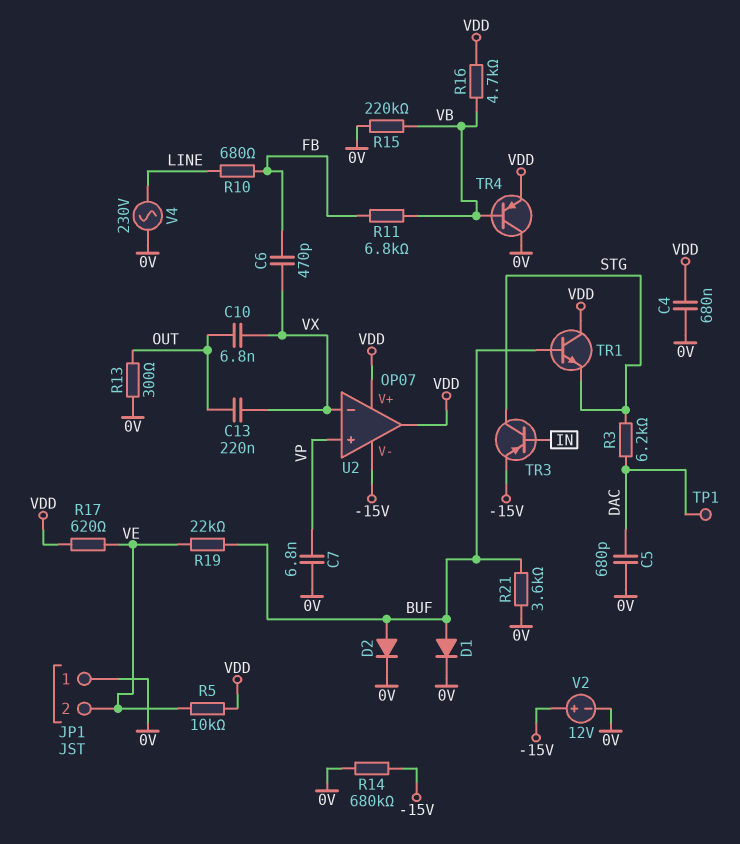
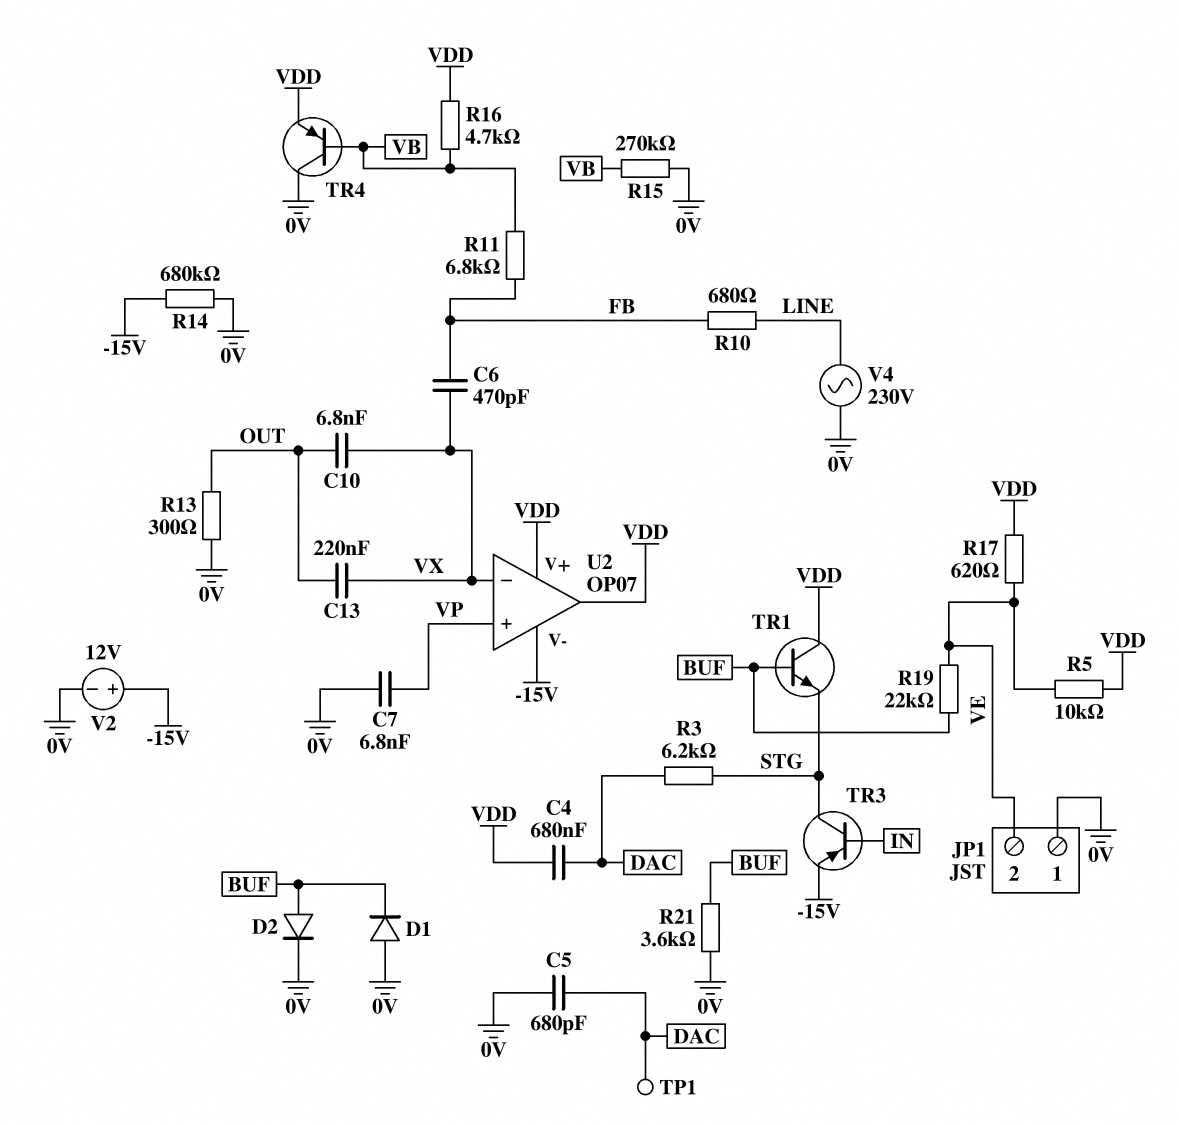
C4: 680nF (0V, VDD) -> 680nF (DAC, VDD)
D1: diode (A BUF, K 0V) -> diode (A 0V, K BUF)
R15: 220k (0V, VB) -> 270k (0V, VB)

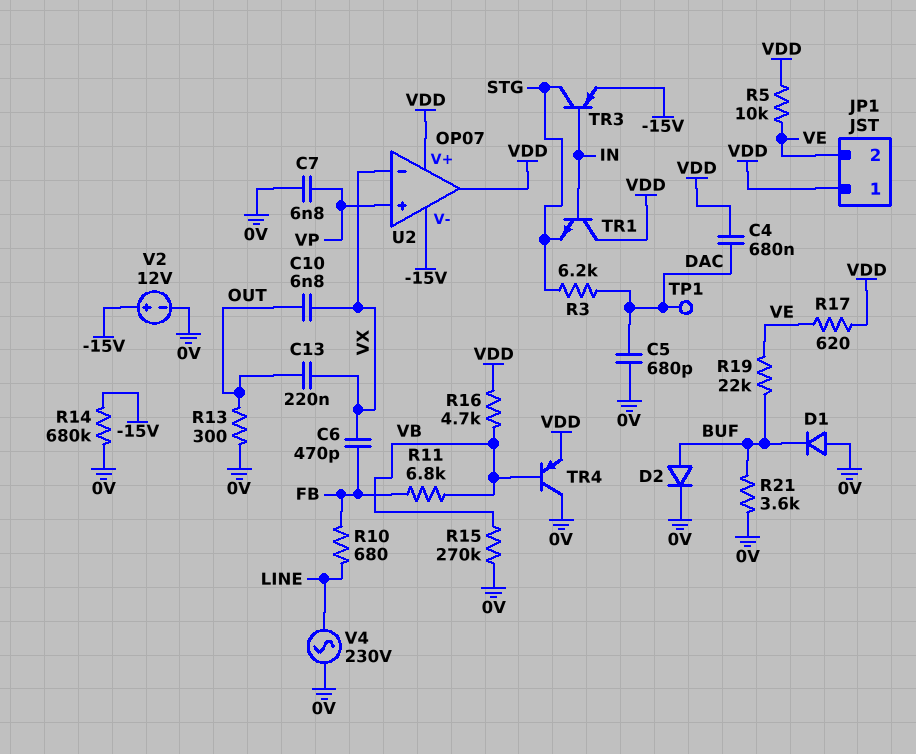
JP1 pin 1: 0V -> VDD
TR1: NPN (B BUF, C VDD, E STG) -> NPN (B IN, C VDD, E STG)

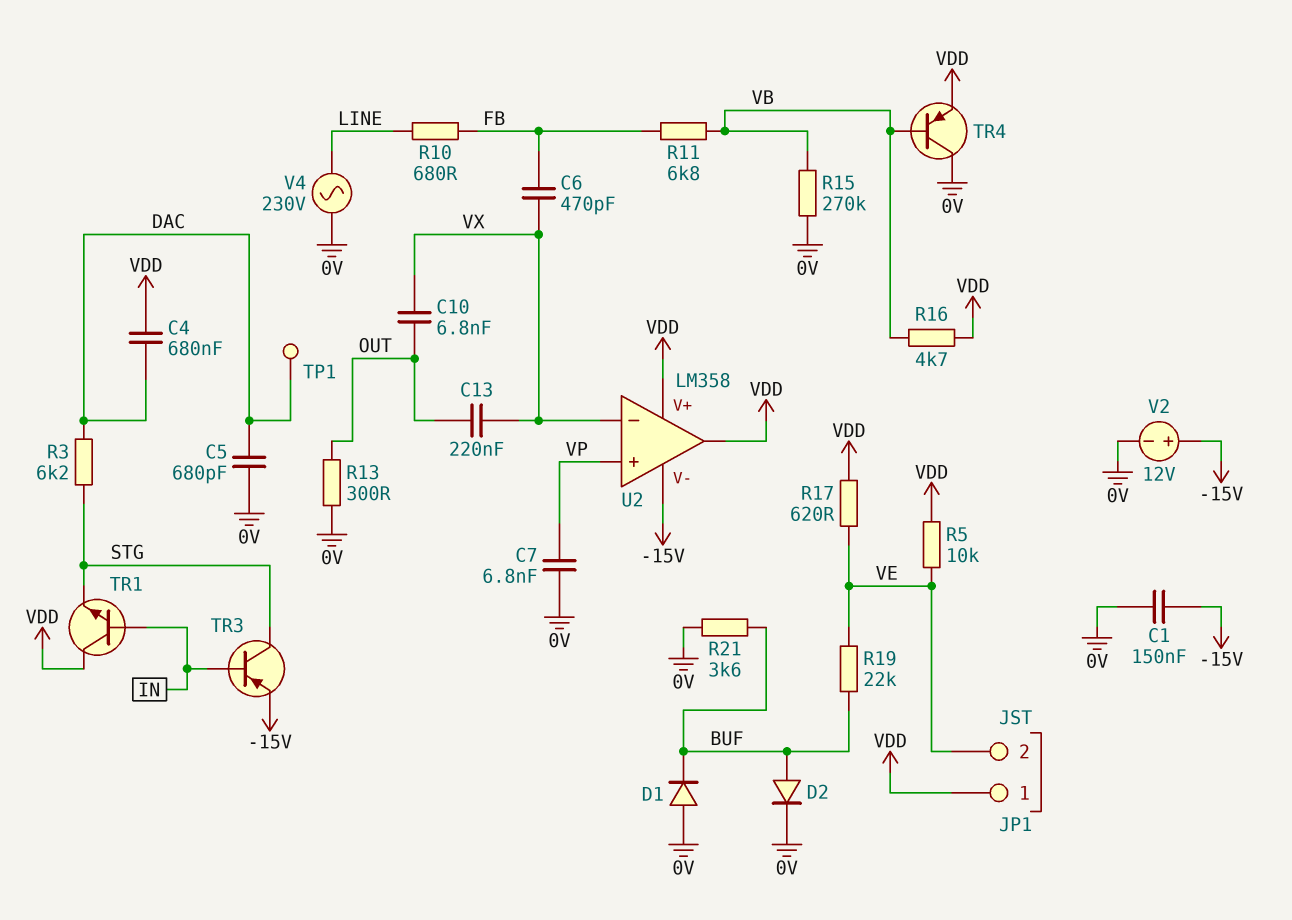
C1: none -> 150nF (-15V, 0V)
R14: 680k (-15V, 0V) -> none
U2: OP07 -> LM358

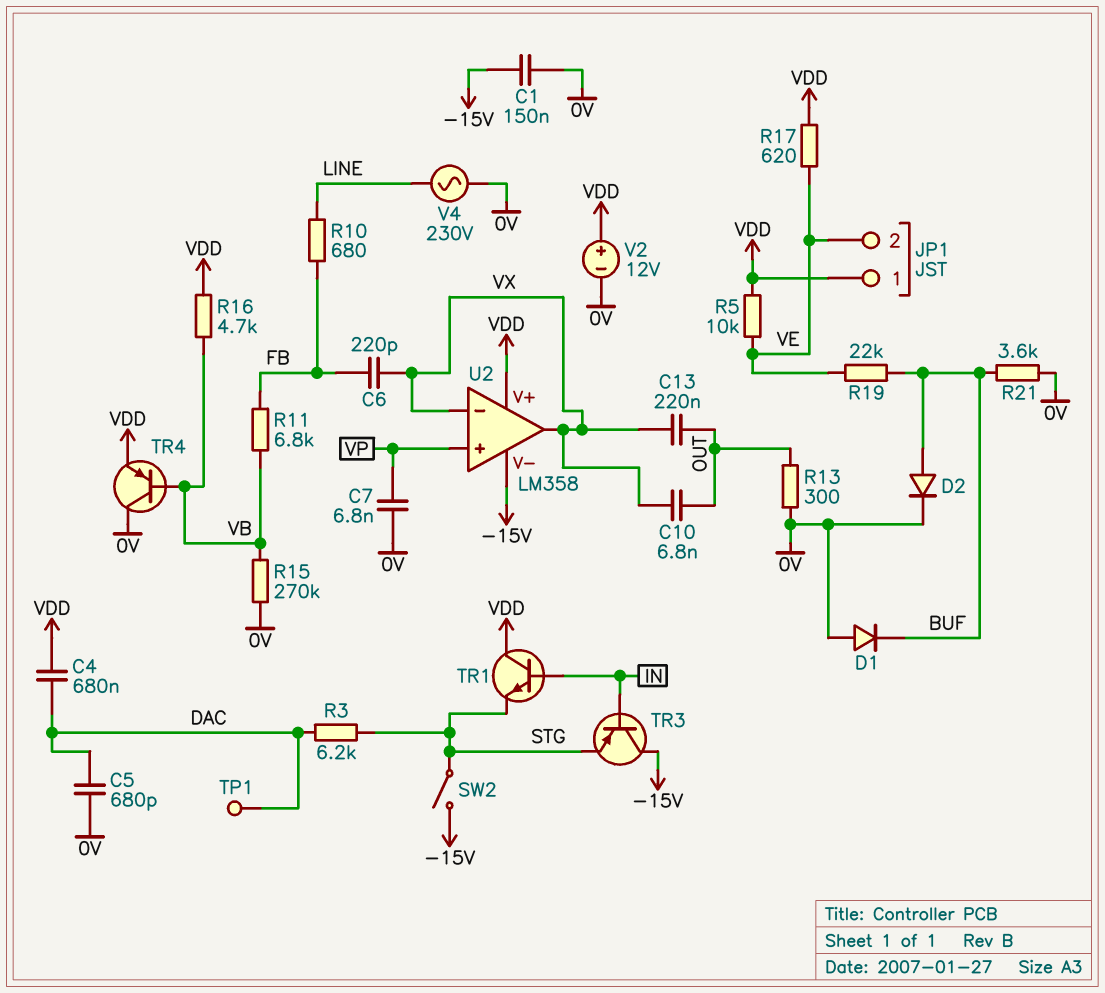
C6: 470pF (FB, VX) -> 220pF (FB, VX)
SW2: none -> switch (-15V, STG)
TR3: PNP (B IN, C STG, E -15V) -> PNP (B IN, C -15V, E STG)
U2 pin out: VDD -> VX
V2: 12V (plus -15V, minus 0V) -> 12V (plus VDD, minus 0V)

